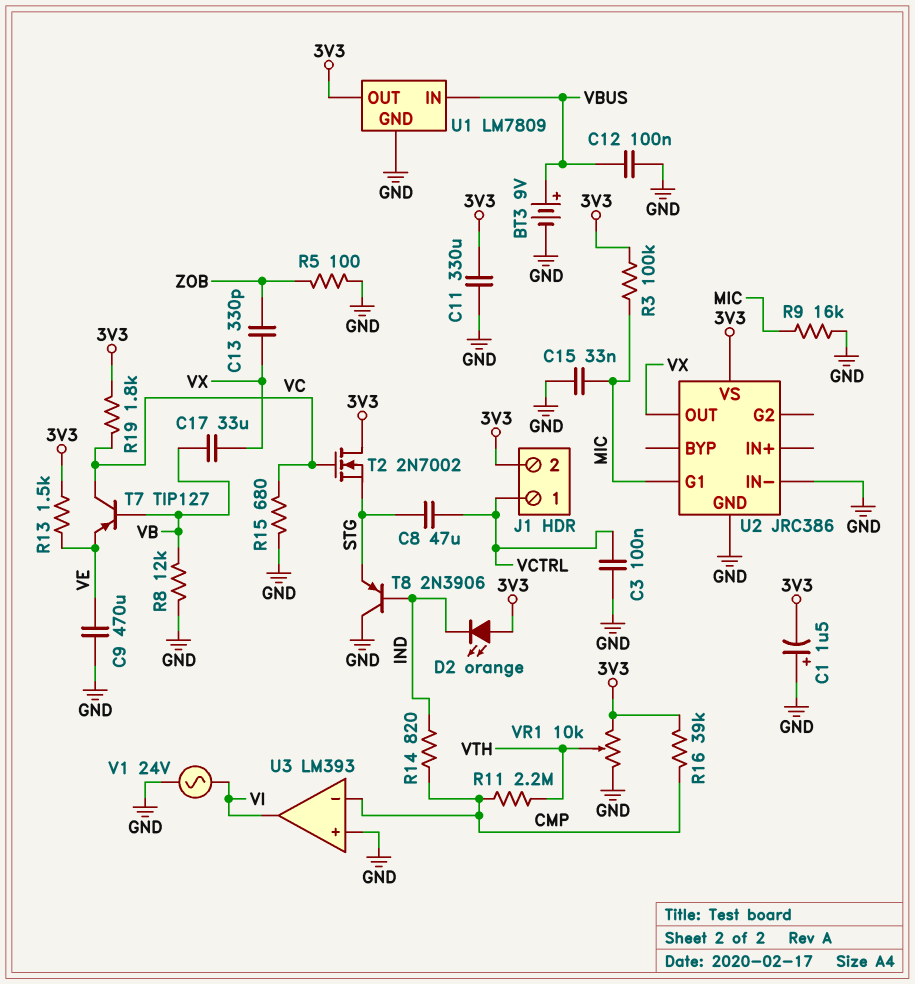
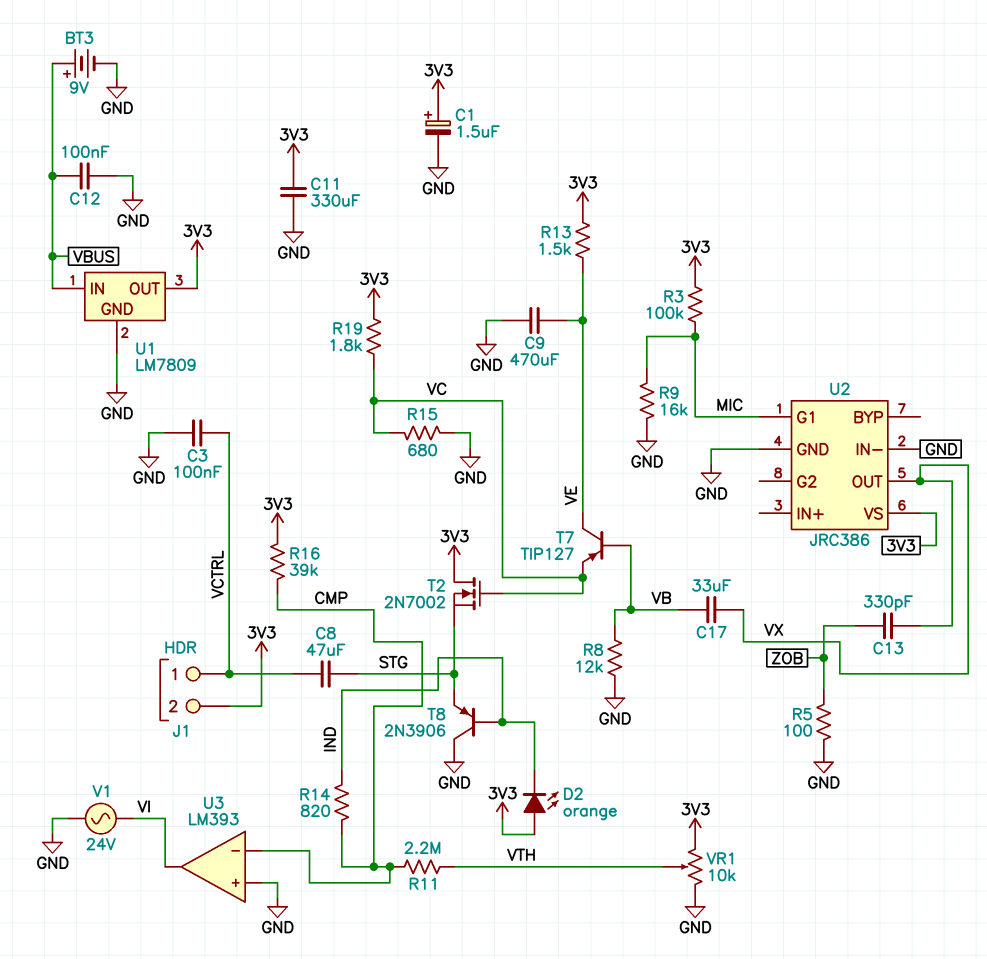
C1: 1.5uF (plus GND, minus 3V3) -> 1.5uF (plus 3V3, minus GND)
C15: 33nF (GND, MIC) -> none
T7: PNP TIP127 (B VB, C VC, E VE) -> PNP TIP127 (B VB, C VE, E VC)

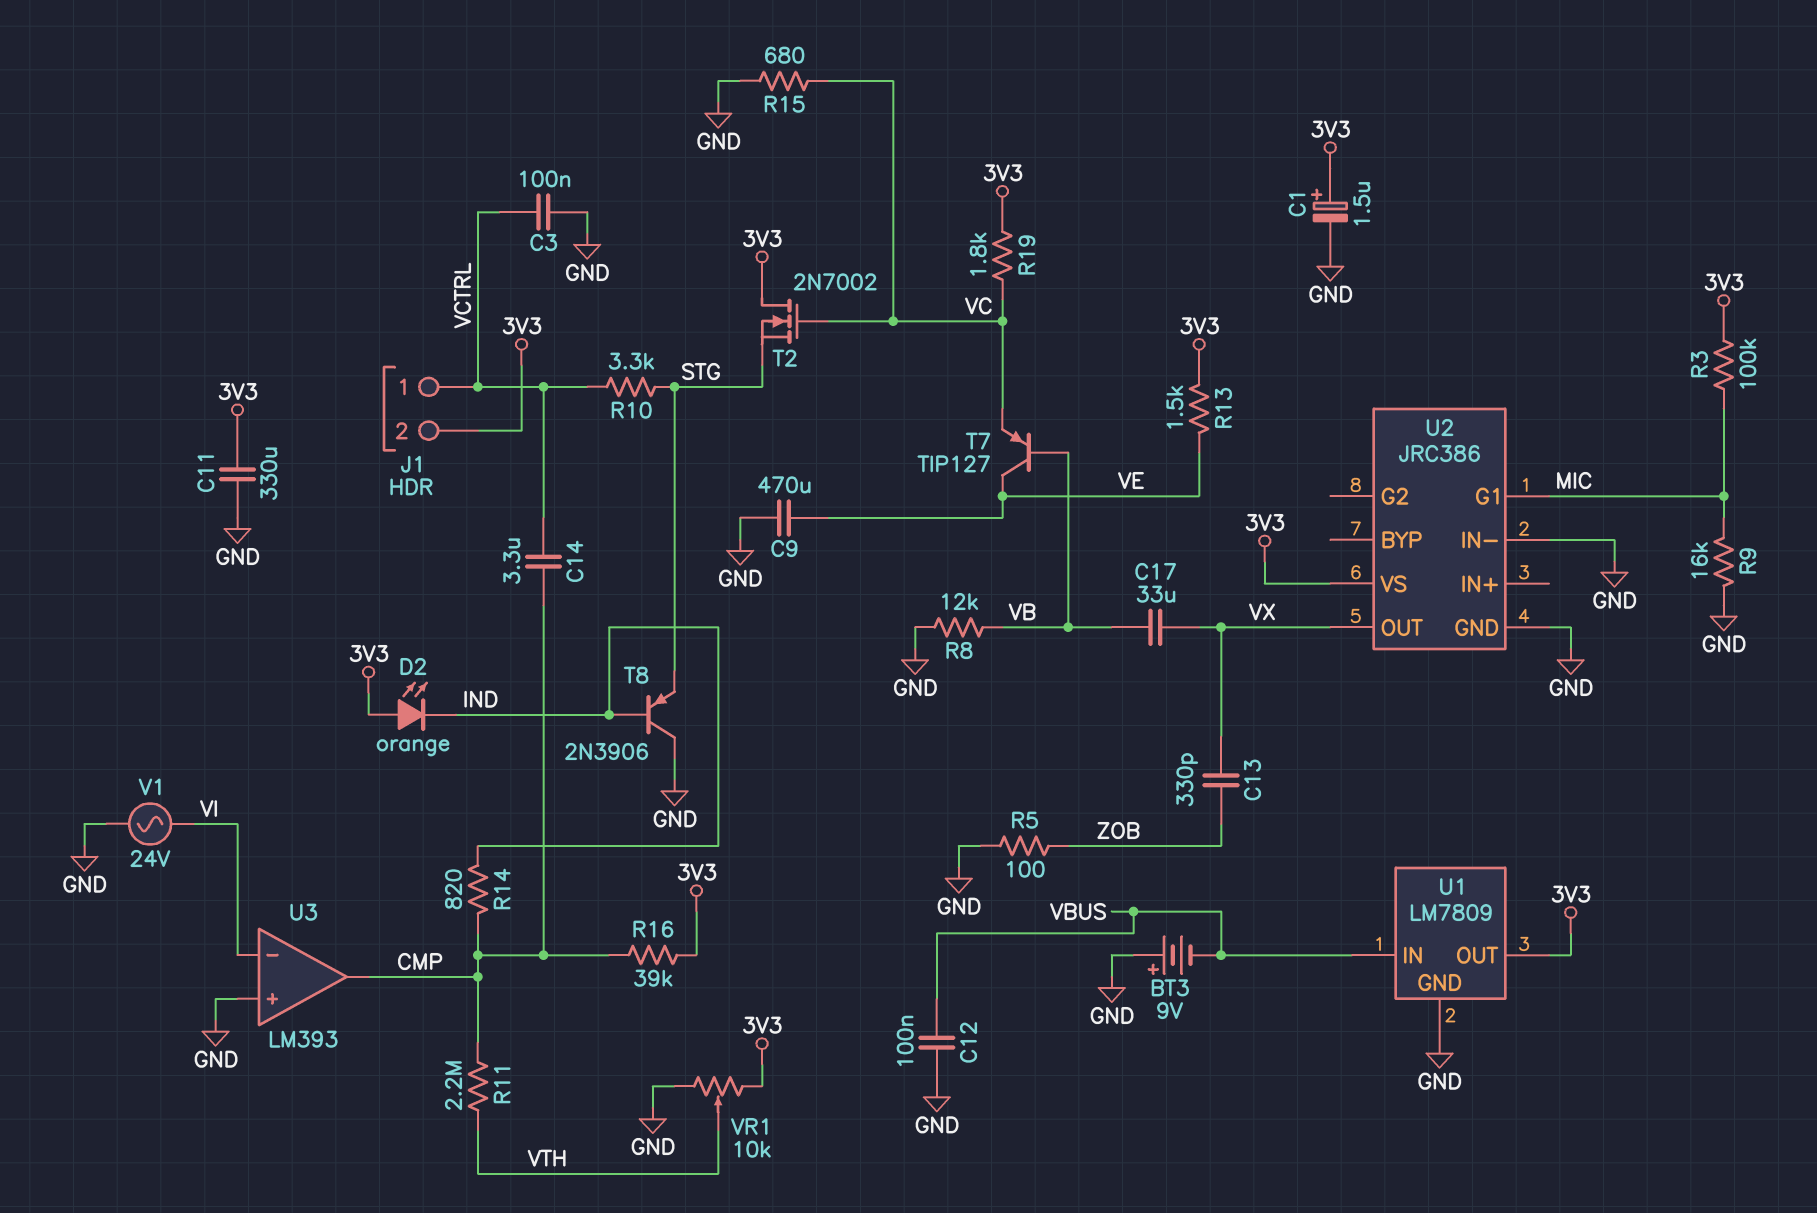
BT3: 9V (plus VBUS, minus GND) -> 9V (plus GND, minus VBUS)
C8: 47uF (STG, VCTRL) -> none
C14: none -> 3.3uF (CMP, VCTRL)
R10: none -> 3.3k (STG, VCTRL)
U3 pin in-: CMP -> VI
U3 pin out: VI -> CMP

